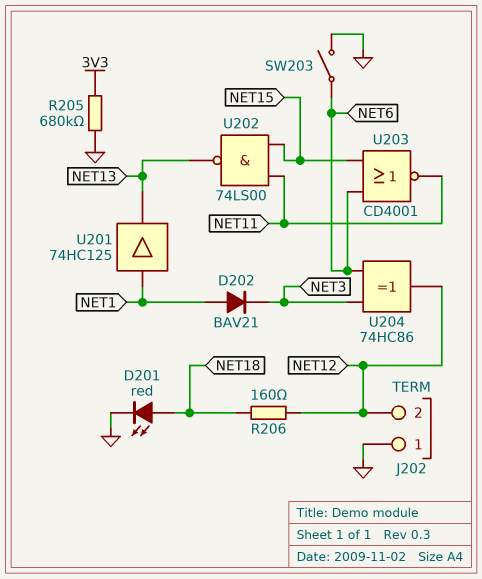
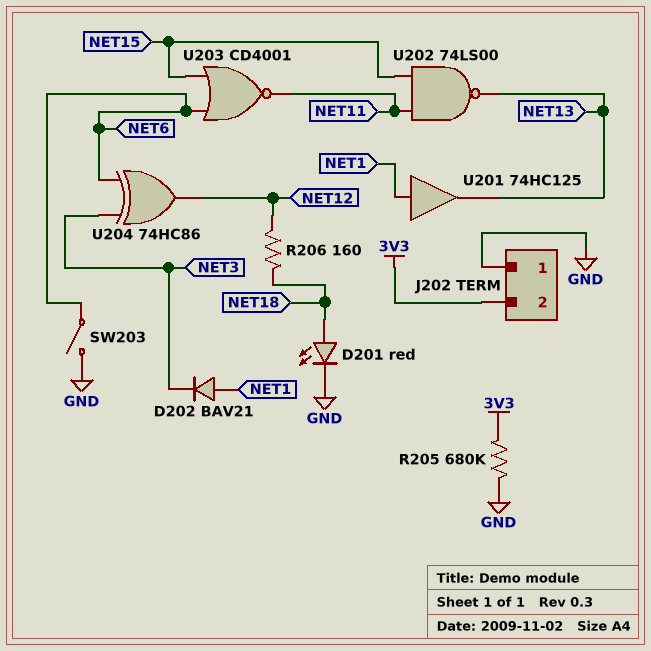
J202 pin 2: NET12 -> 3V3

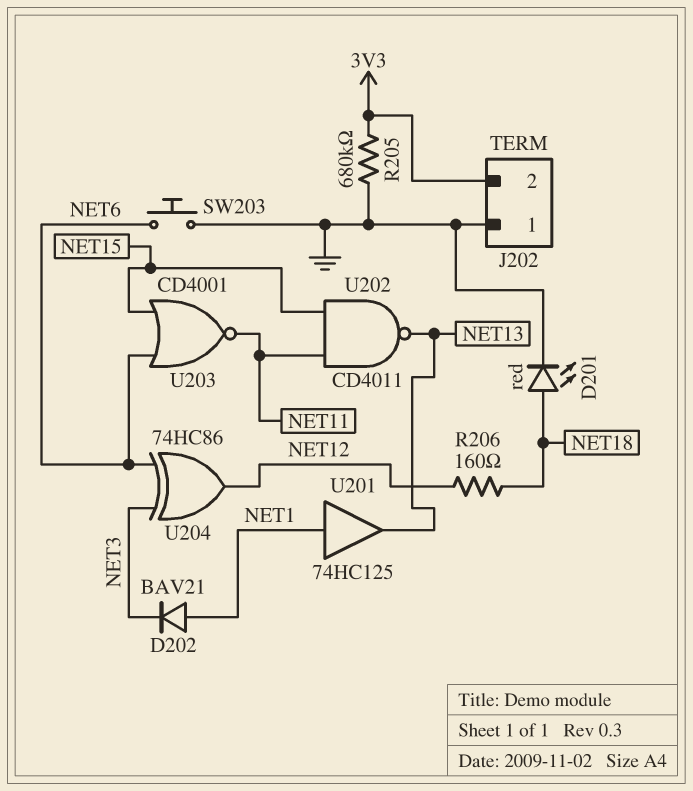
SW203: switch (GND, NET6) -> button (GND, NET6)
U202: NAND 74LS00 (in NET11, in NET15, out NET13) -> NAND CD4011 (in NET11, in NET15, out NET13)

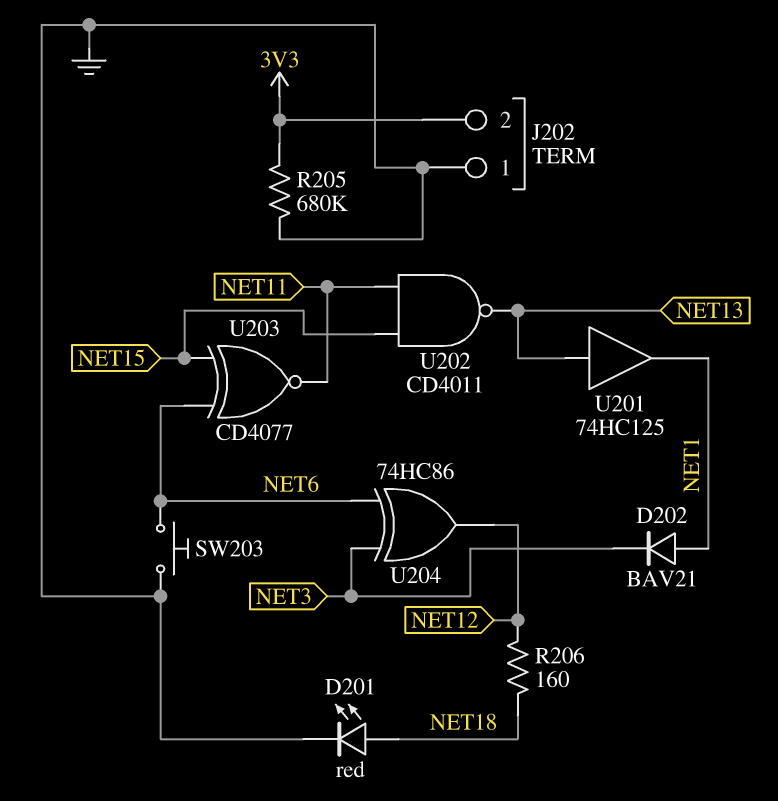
U201: buffer 74HC125 (in NET1, out NET13) -> buffer 74HC125 (in NET13, out NET1)
U203: NOR CD4001 (in NET6, in NET15, out NET11) -> XNOR CD4077 (in NET6, in NET15, out NET11)

